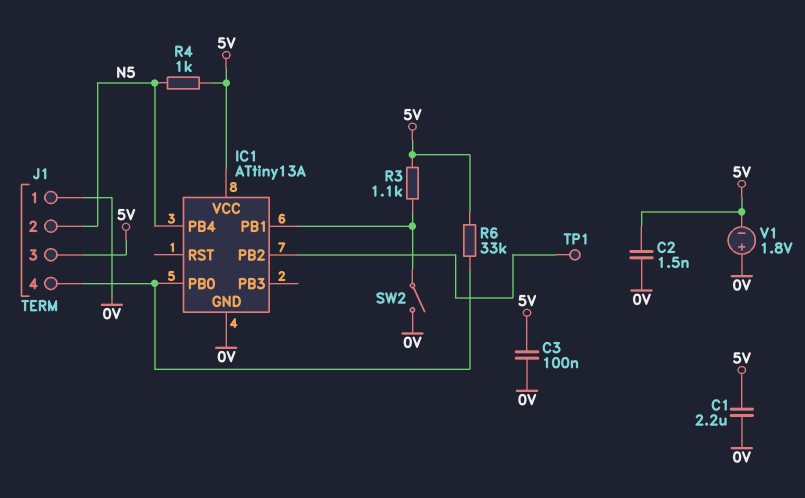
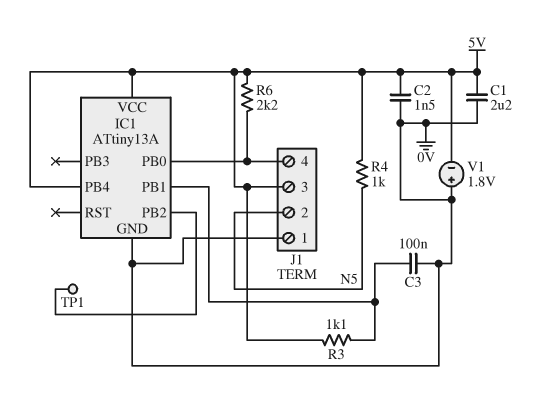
C3: 100nF (0V, 5V) -> 100nF (0V, IC1/PB1)
IC1 pin PB4: N5 -> 5V
R6: 33k (5V, IC1/PB0) -> 2.2k (5V, IC1/PB0)
SW2: switch (0V, IC1/PB1) -> none

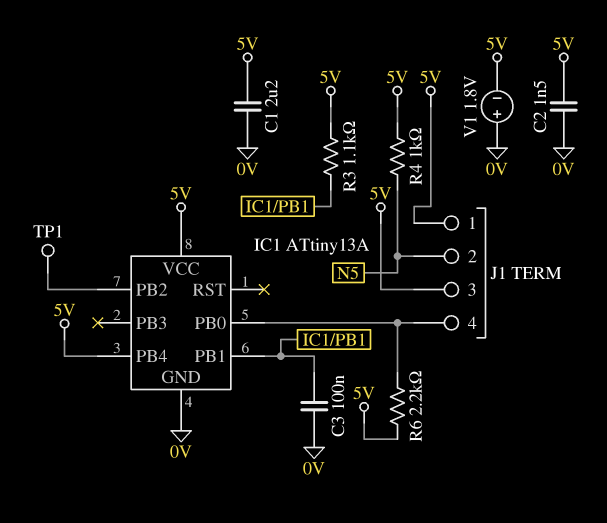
J1 pin 1: 0V -> 5V

